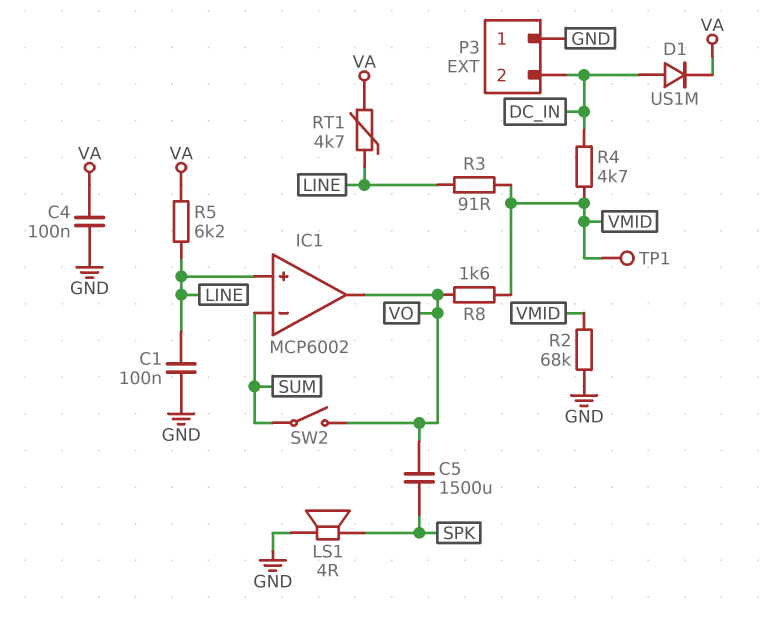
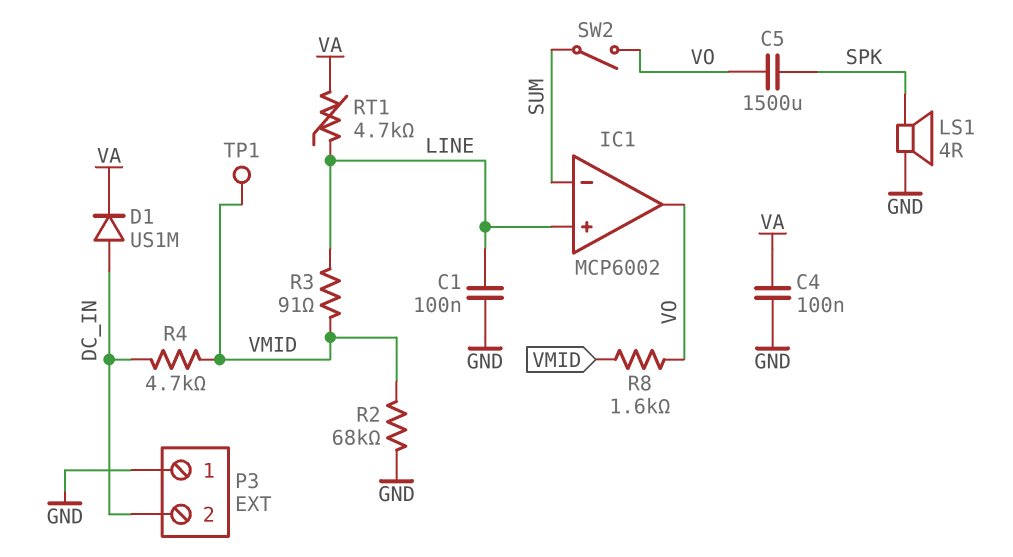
R5: 6.2k (LINE, VA) -> none

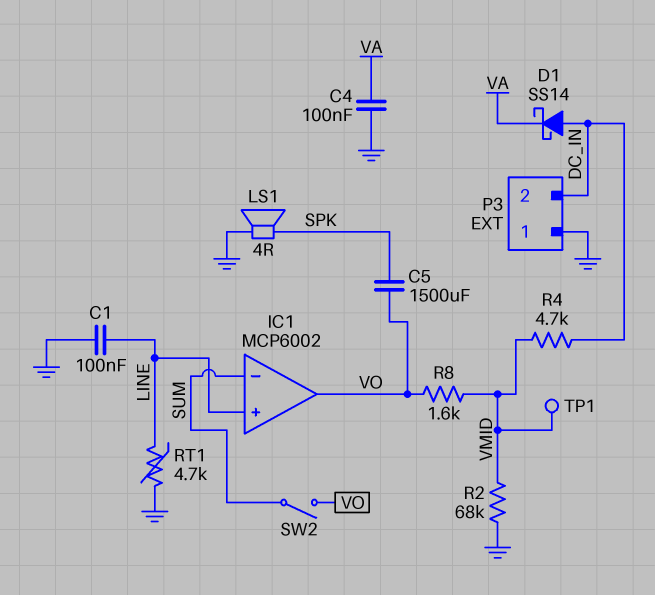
D1: diode US1M (A DC_IN, K VA) -> schottky SS14 (A DC_IN, K VA)
R3: 91 (LINE, VMID) -> none
RT1: 4.7k (LINE, VA) -> 4.7k (GND, LINE)

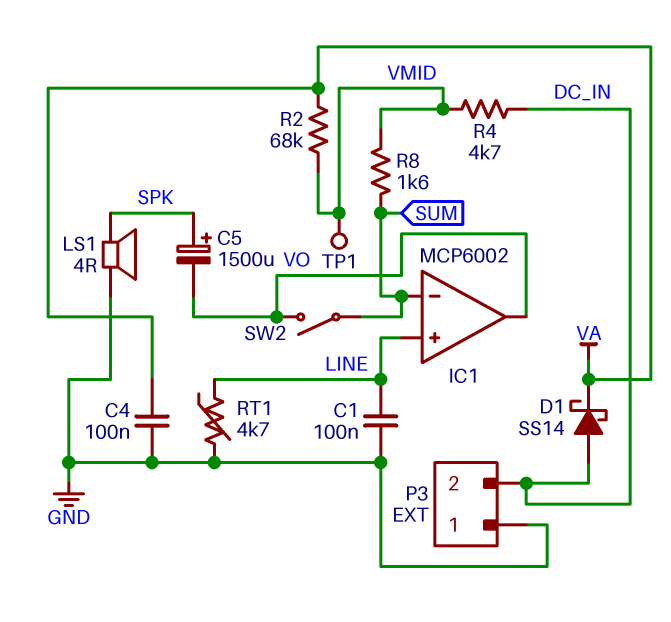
C5: 1500uF (SPK, VO) -> 1500uF (plus SPK, minus VO)
R2: 68k (GND, VMID) -> 68k (VA, VMID)
R8: 1.6k (VMID, VO) -> 1.6k (SUM, VMID)

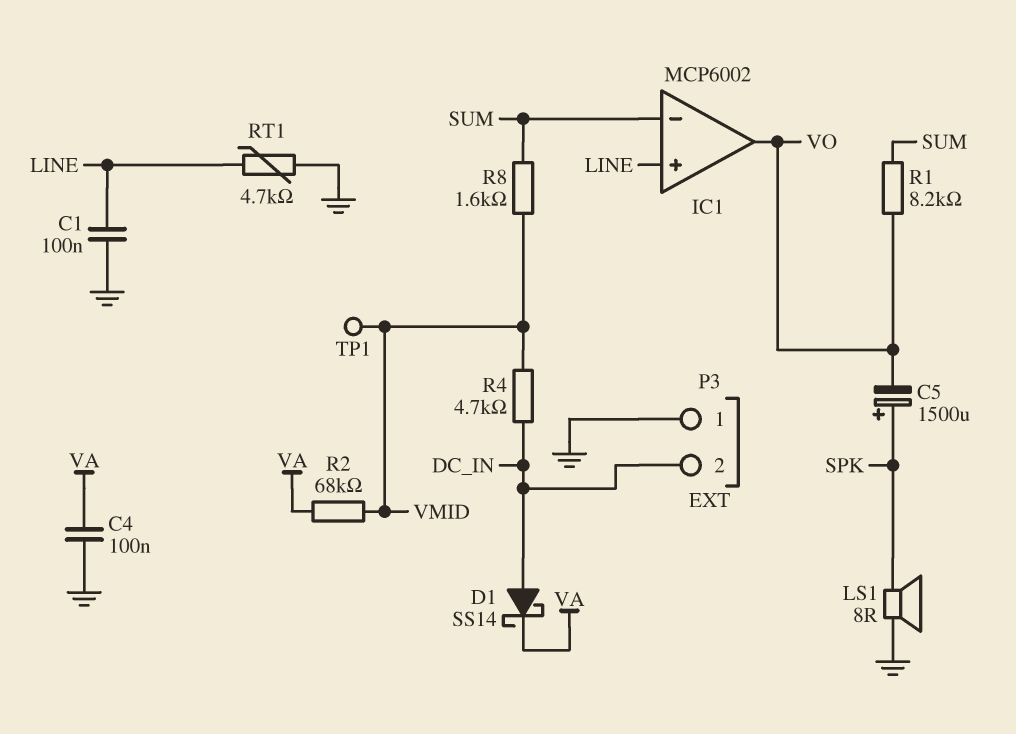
LS1: speaker 4R (GND, SPK) -> speaker 8R (GND, SPK)
R1: none -> 8.2k (SUM, VO)
SW2: switch (SUM, VO) -> none

